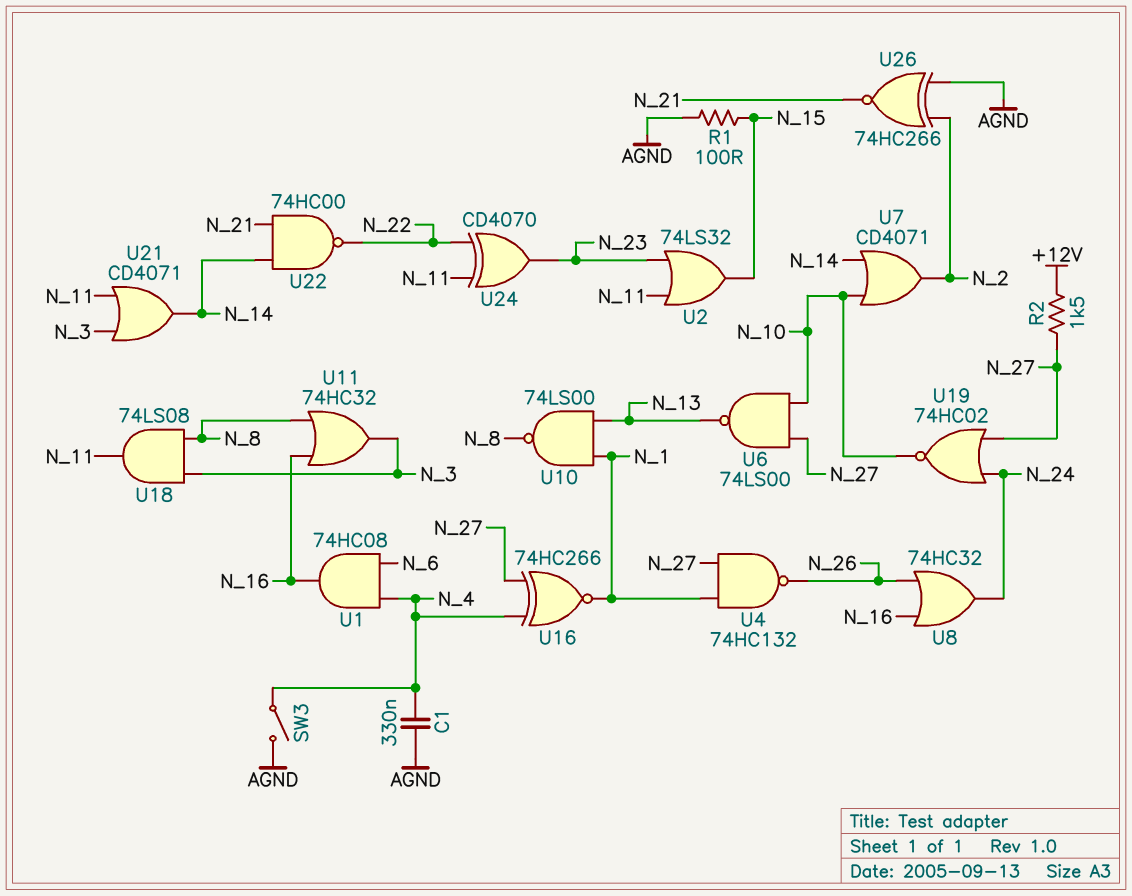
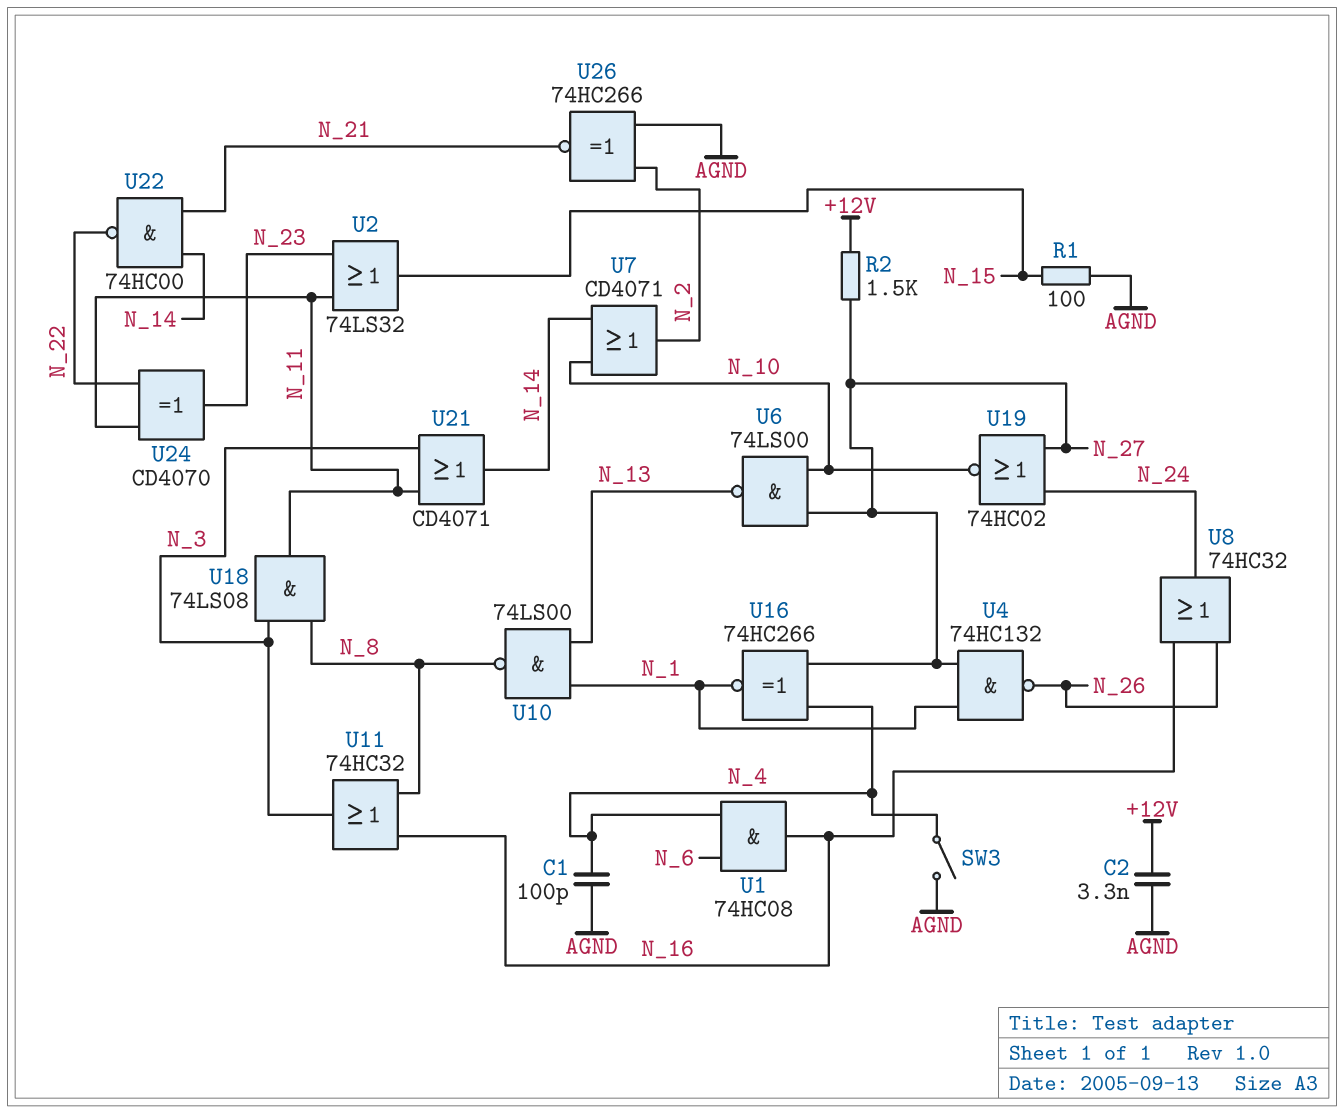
C1: 330nF (AGND, N_4) -> 100pF (AGND, N_4)
C2: none -> 3.3nF (+12V, AGND)

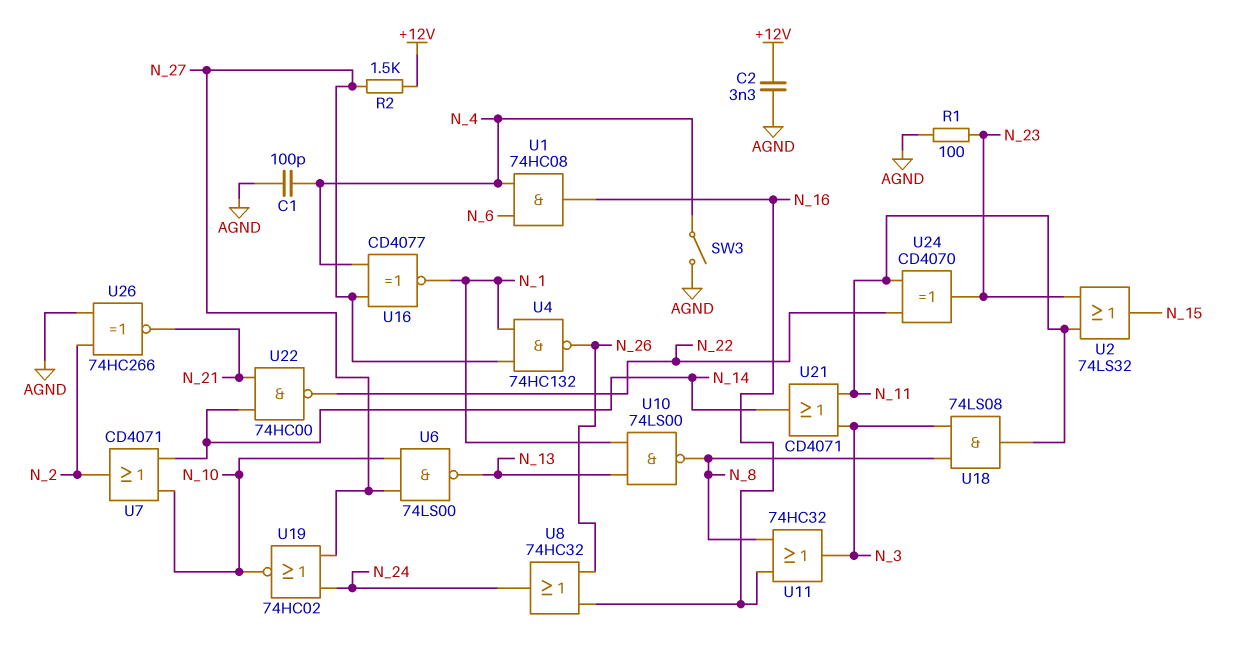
R1: 100 (AGND, N_15) -> 100 (AGND, N_23)
U16: XNOR 74HC266 (in N_4, in N_27, out N_1) -> XNOR CD4077 (in N_4, in N_27, out N_1)

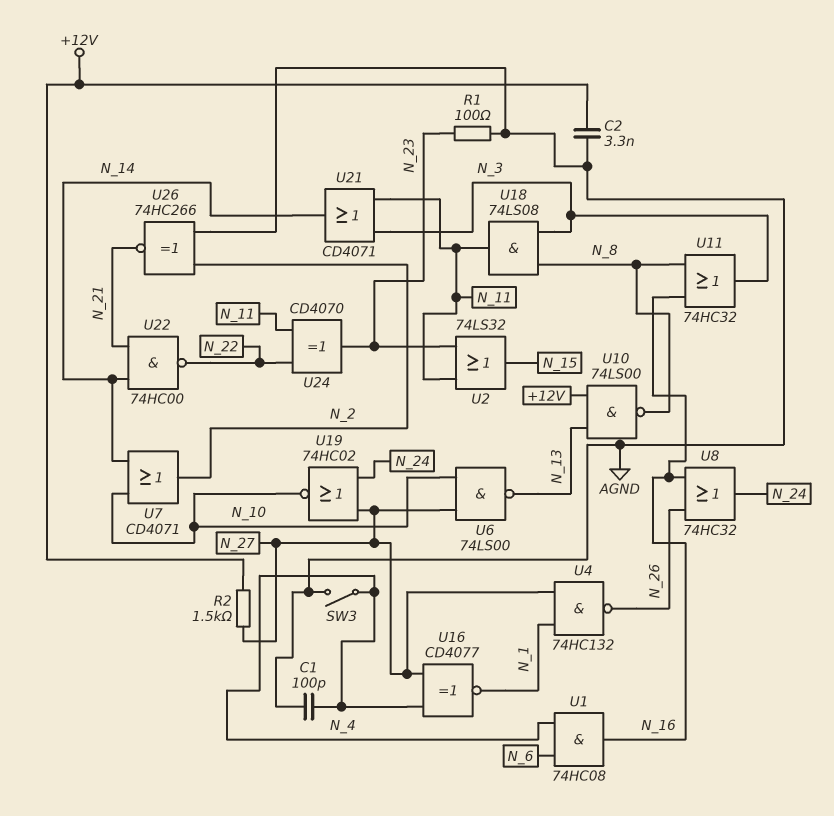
U10: NAND 74LS00 (in N_1, in N_13, out N_8) -> NAND 74LS00 (in +12V, in N_13, out N_8)

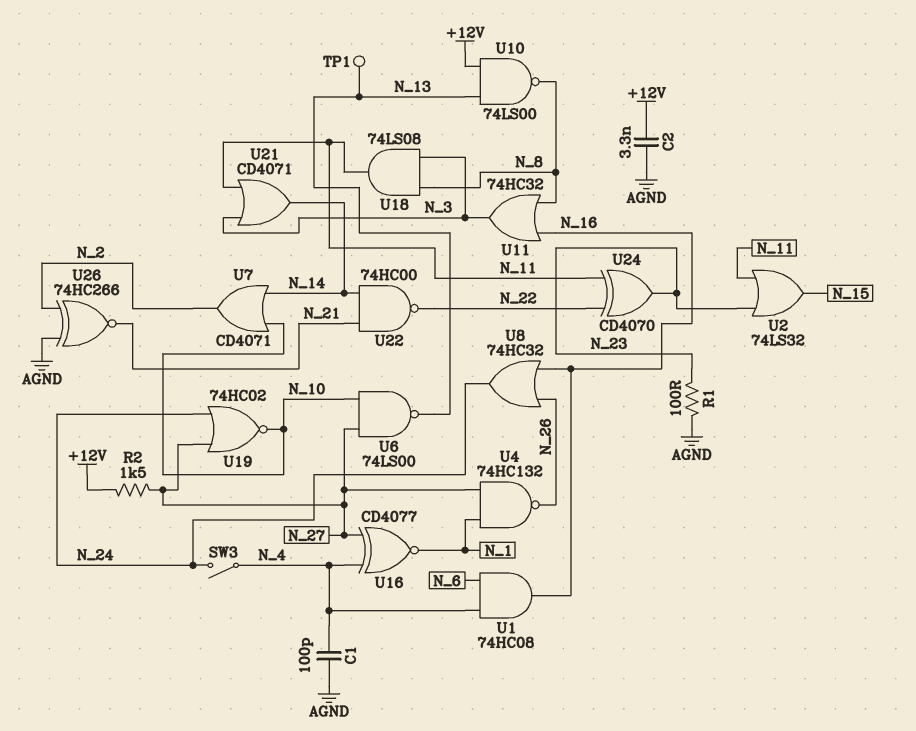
SW3: switch (AGND, N_4) -> switch (N_4, N_24)
TP1: none -> test point (N_13)

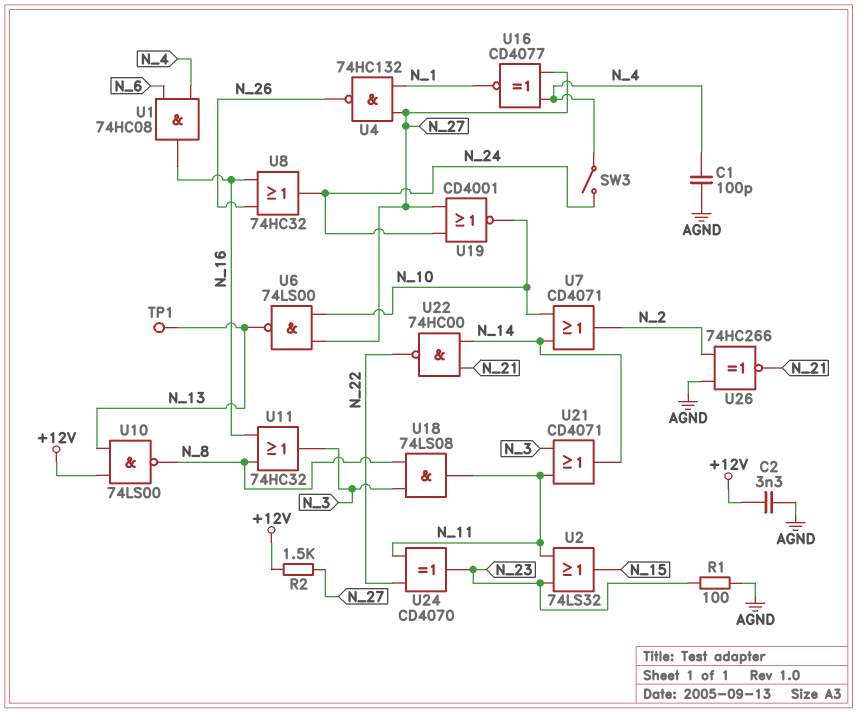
U19: NOR 74HC02 (in N_24, in N_27, out N_10) -> NOR CD4001 (in N_24, in N_27, out N_10)

